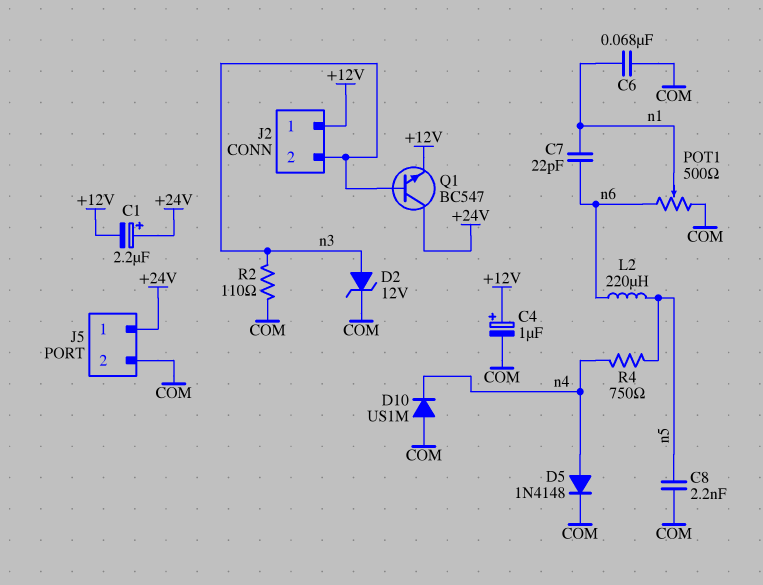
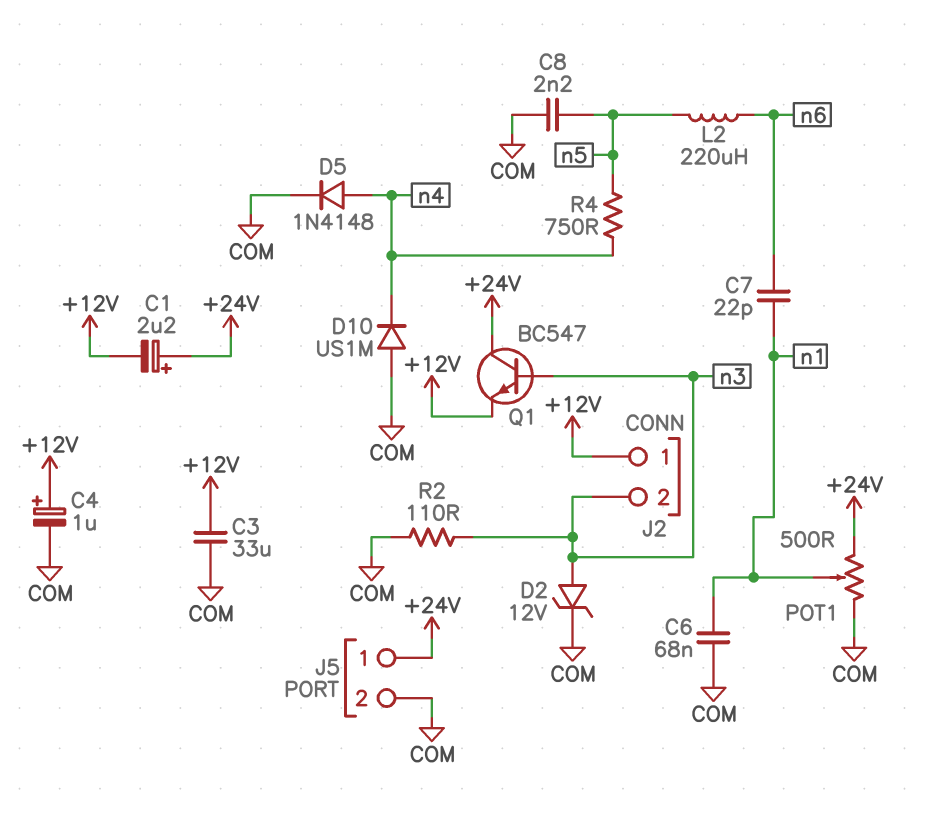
C3: none -> 33uF (+12V, COM)
POT1: 500 (COM, n6, wiper n1) -> 500 (+24V, COM, wiper n1)

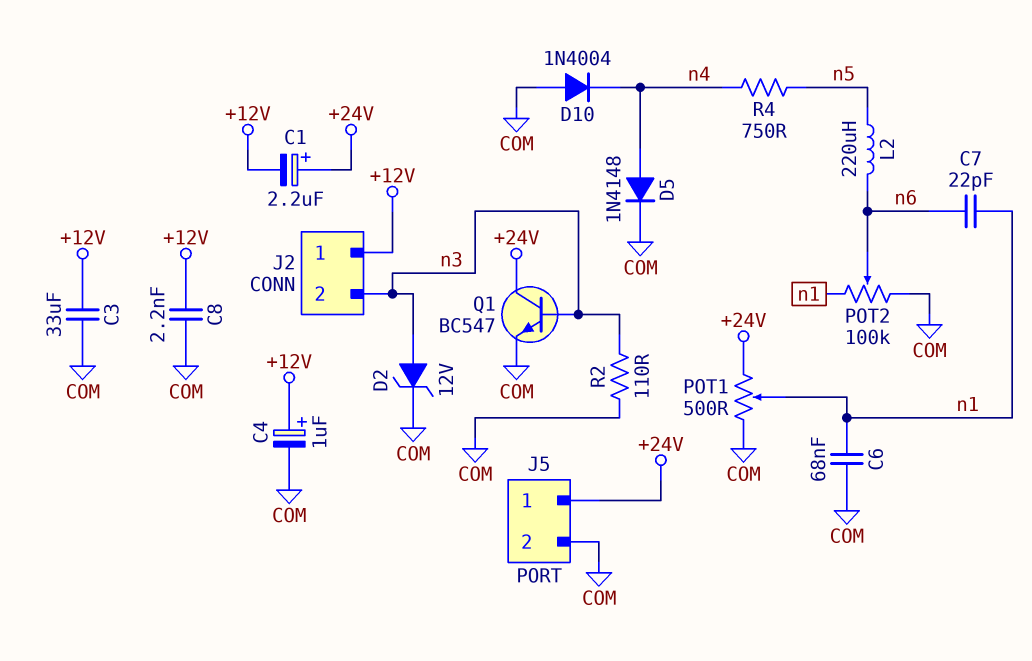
C8: 2.2nF (COM, n5) -> 2.2nF (+12V, COM)
D10: diode US1M (A COM, K n4) -> diode 1N4004 (A COM, K n4)
POT2: none -> 100k (COM, n1, wiper n6)
Q1: NPN BC547 (B n3, C +24V, E +12V) -> NPN BC547 (B n3, C +24V, E COM)

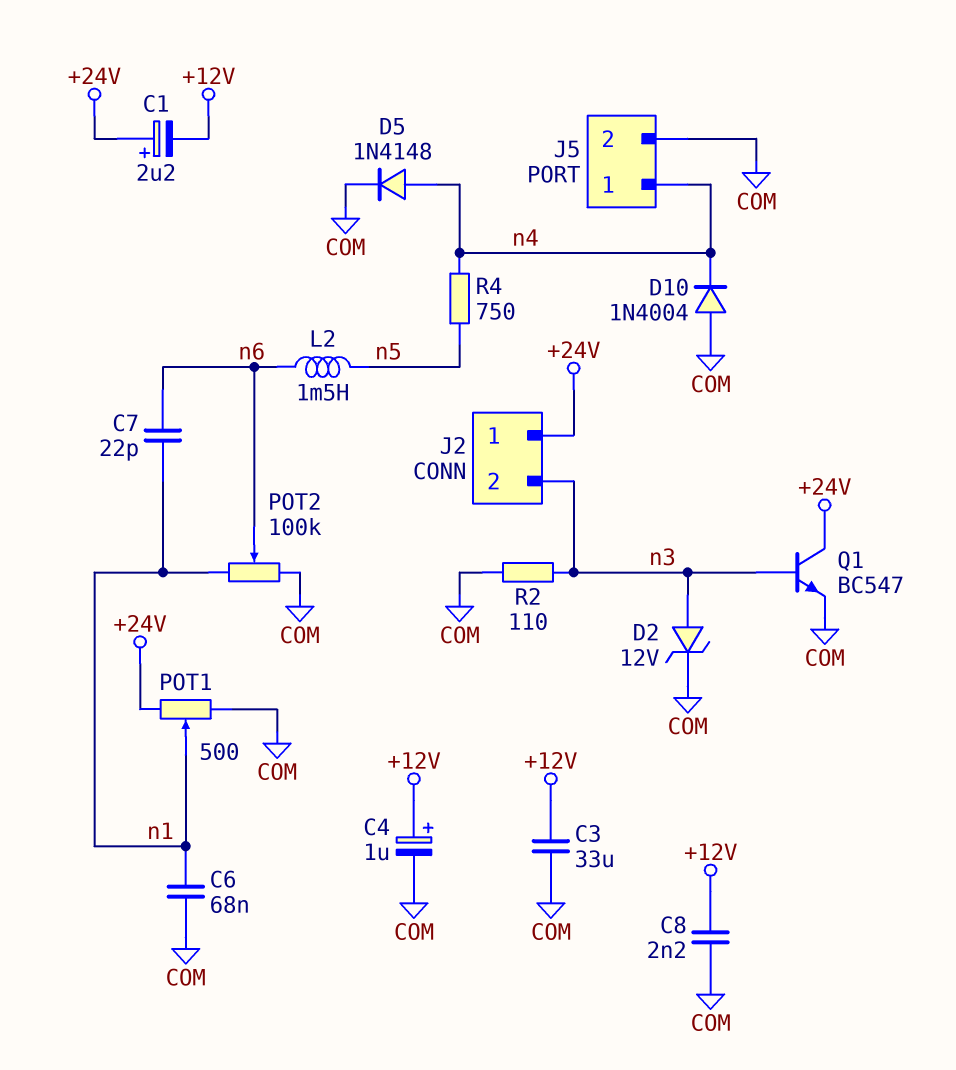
J2 pin 1: +12V -> +24V
J5 pin 1: +24V -> n4
L2: 220uH (n5, n6) -> 1.5mH (n5, n6)

